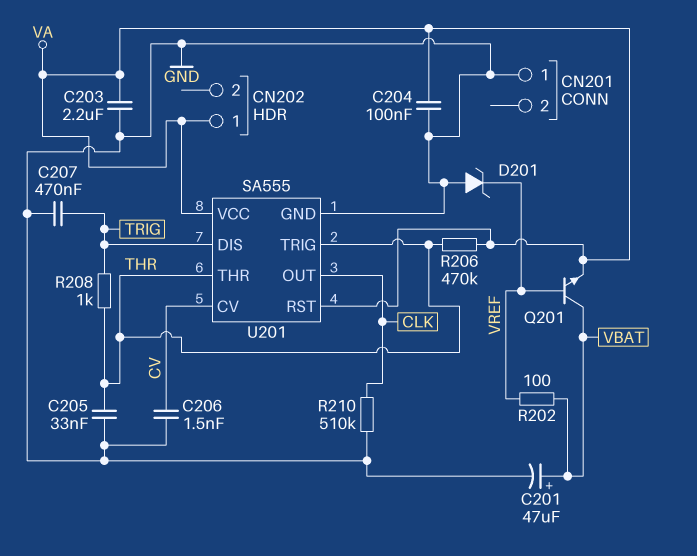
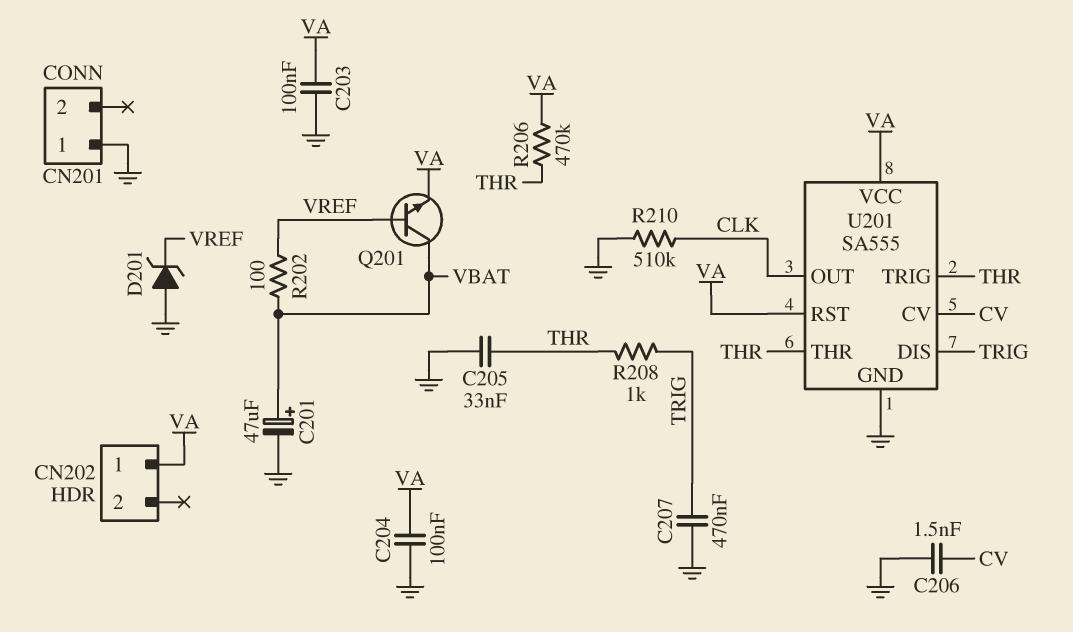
C203: 2.2uF (GND, VA) -> 100nF (GND, VA)

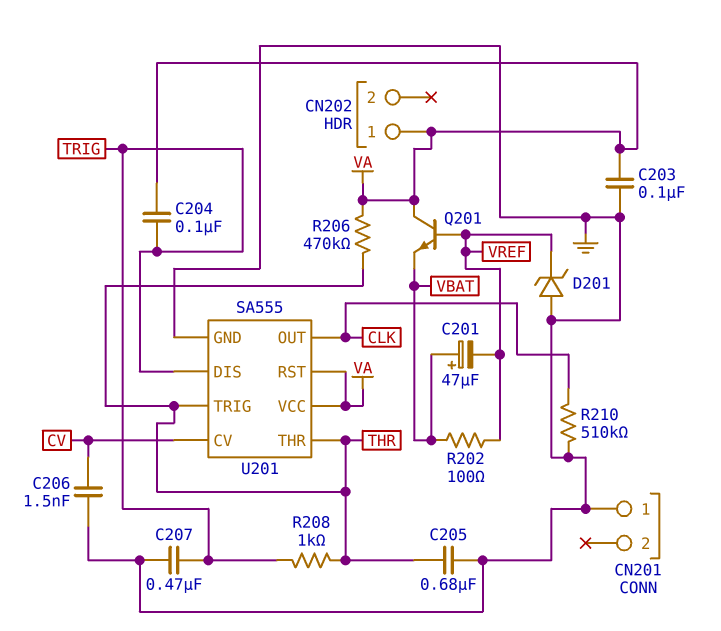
C201: 47uF (plus VBAT, minus GND) -> 47uF (plus VBAT, minus VREF)
C204: 100nF (GND, VA) -> 100nF (TRIG, VA)
C205: 33nF (GND, THR) -> 680nF (GND, THR)
Q201: NPN (B VREF, C VBAT, E VA) -> NPN (B VREF, C VA, E VBAT)

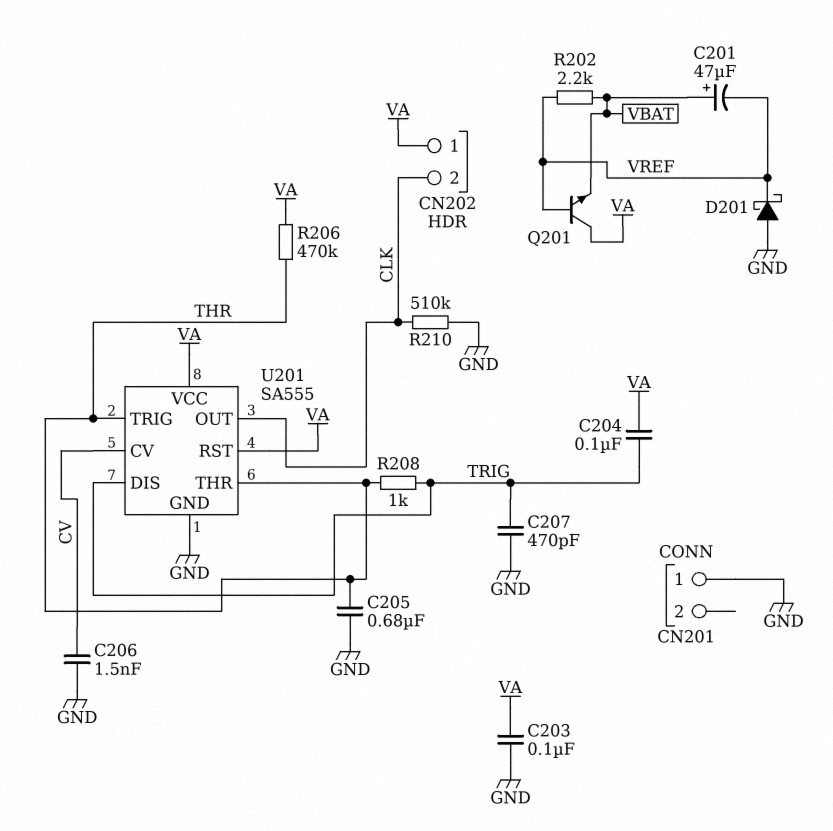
C207: 470nF (GND, TRIG) -> 470pF (GND, TRIG)
CN202 pin 2: none -> CLK
D201: zener (A GND, K VREF) -> schottky (A GND, K VREF)
R202: 100 (VBAT, VREF) -> 2.2k (VBAT, VREF)

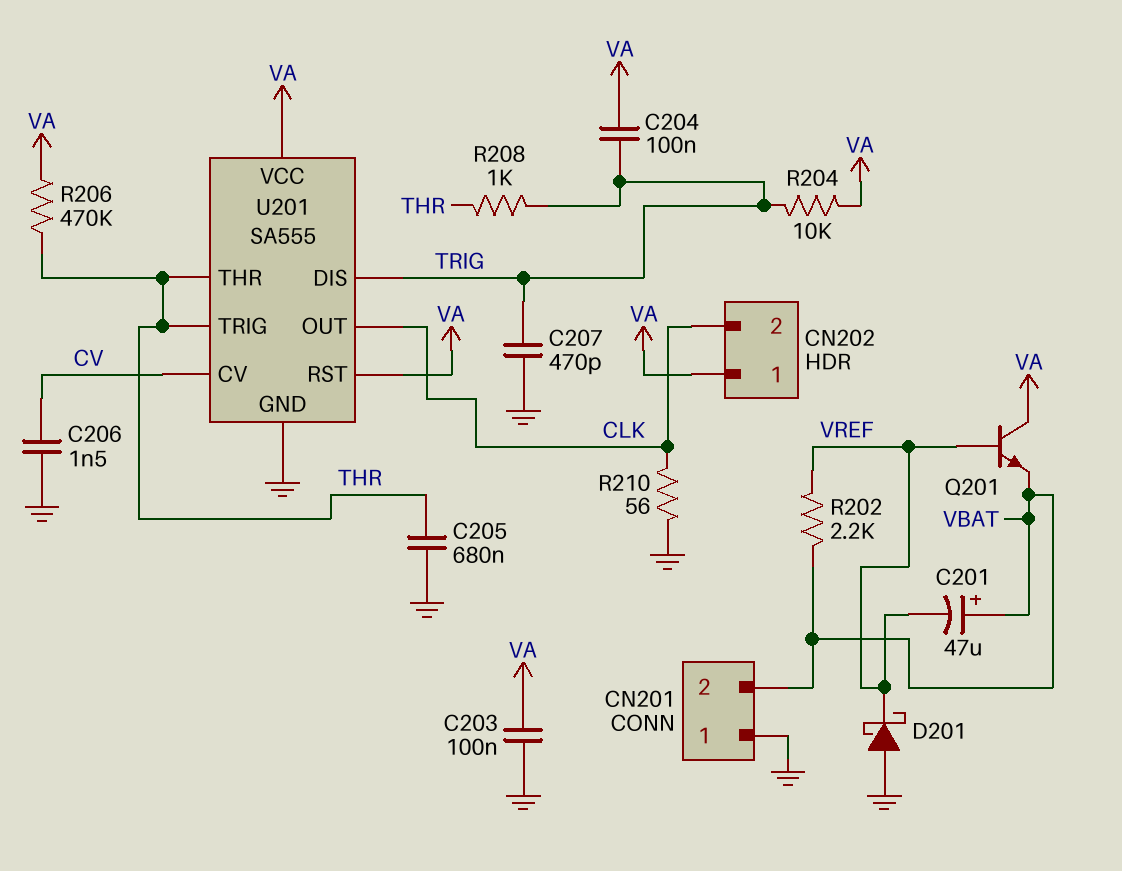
CN201 pin 2: none -> VBAT
R204: none -> 10k (TRIG, VA)
R210: 510k (CLK, GND) -> 56 (CLK, GND)

